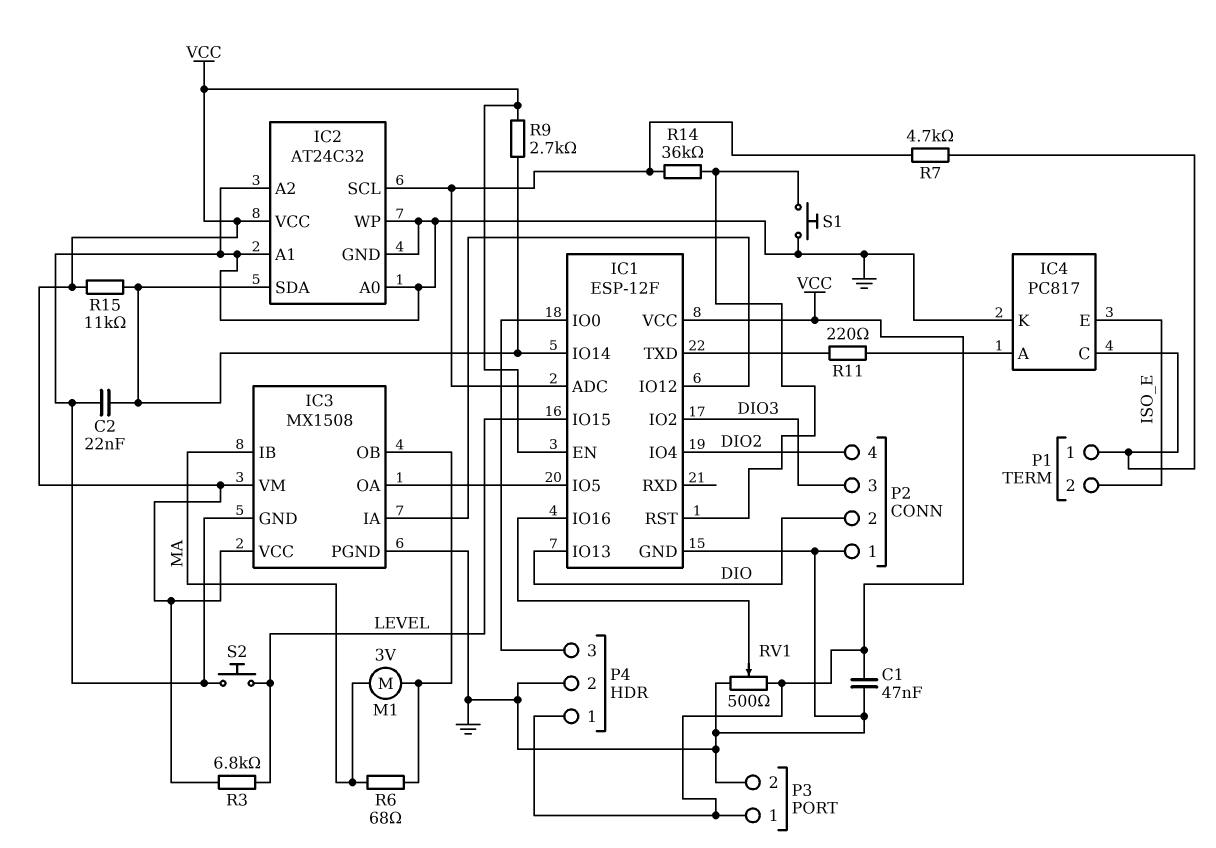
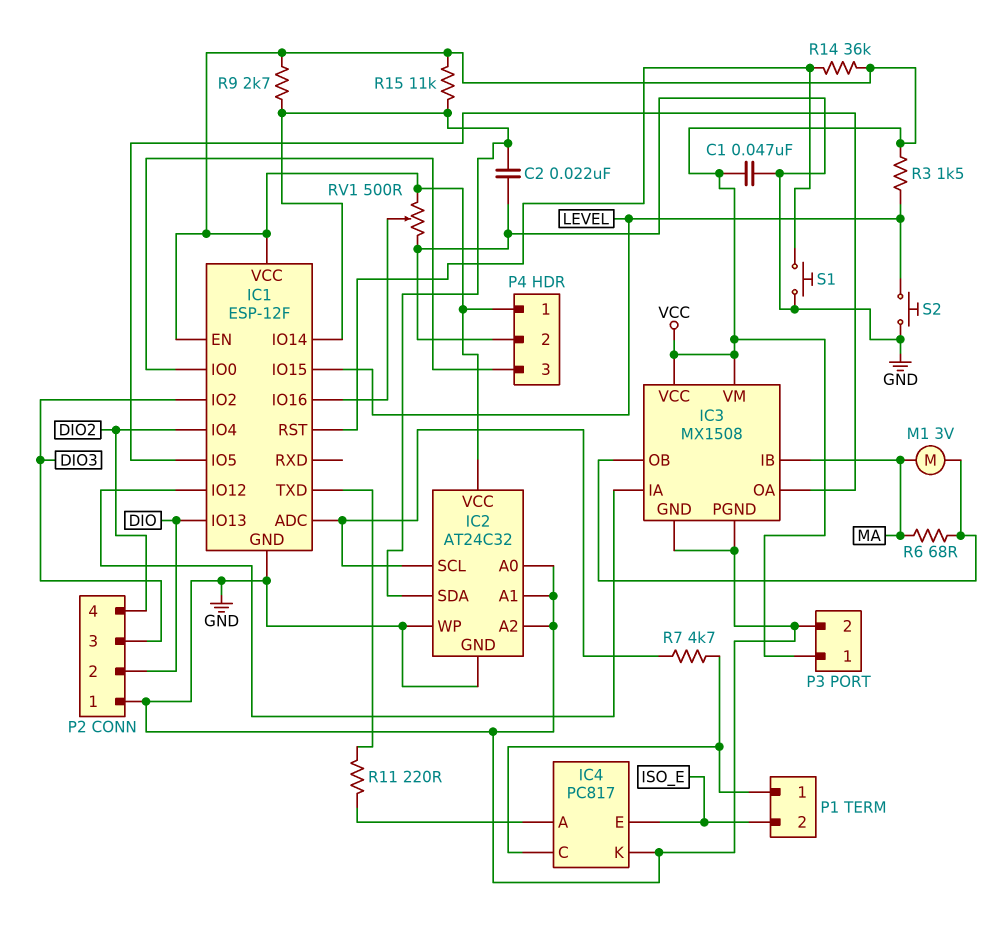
R3: 6.8k (LEVEL, VCC) -> 1.5k (LEVEL, VCC)
R14: 36k (IC1/ADC, IC1/RST) -> 36k (IC1/RST, VCC)

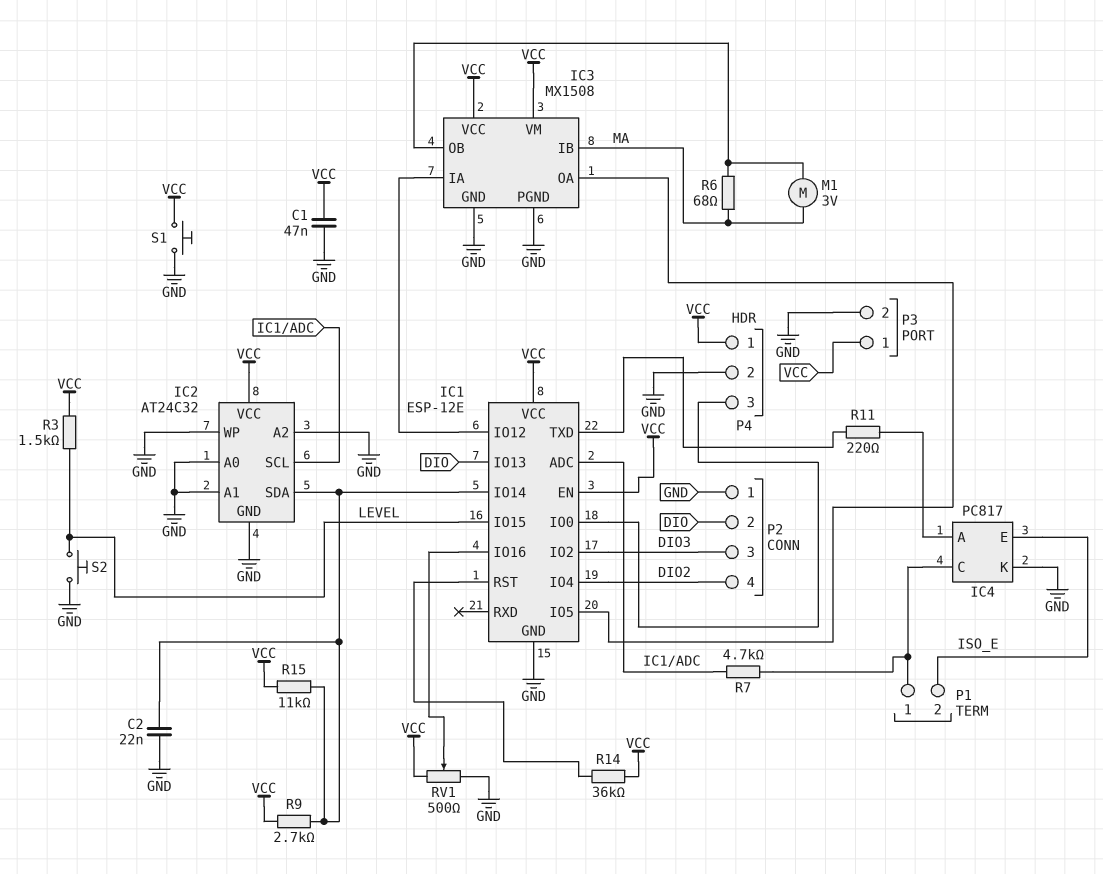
IC1: ESP-12F -> ESP-12E
S1: button (GND, IC1/RST) -> button (GND, VCC)

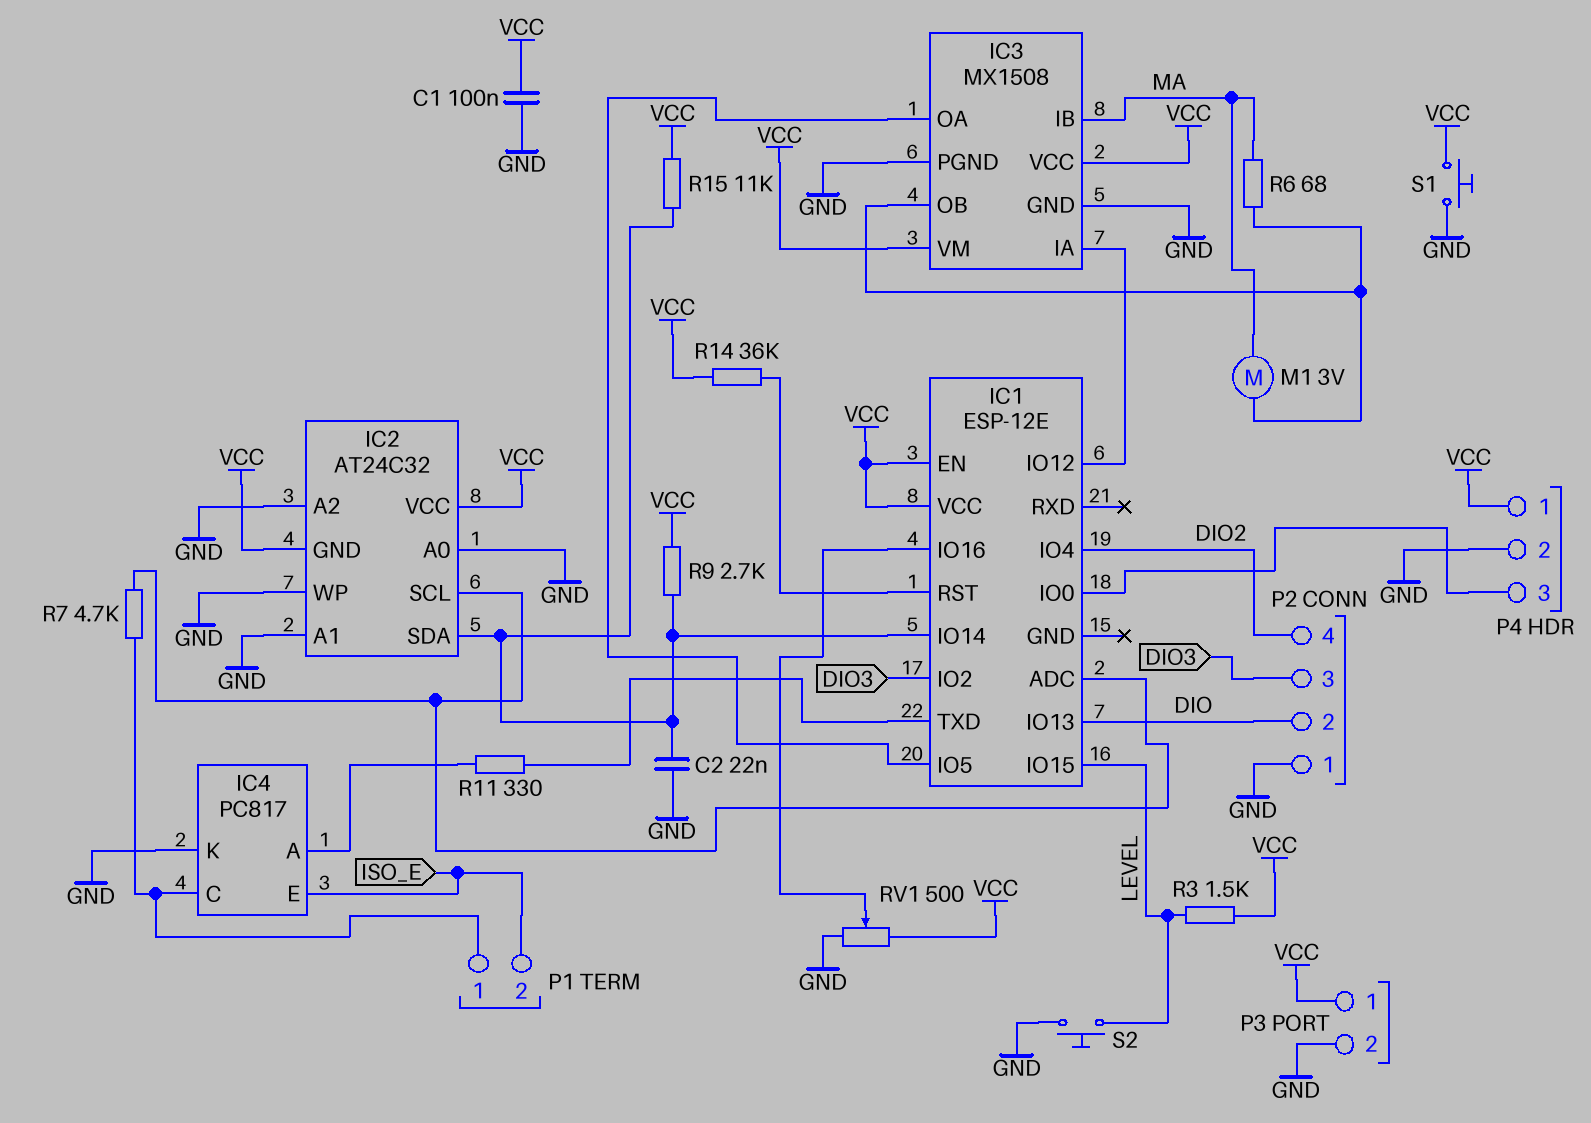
C1: 47nF (GND, VCC) -> 100nF (GND, VCC)
IC1 pin GND: GND -> none
IC2 pin GND: GND -> VCC
R11: 220 (IC1/TXD, IC4/A) -> 330 (IC1/TXD, IC4/A)

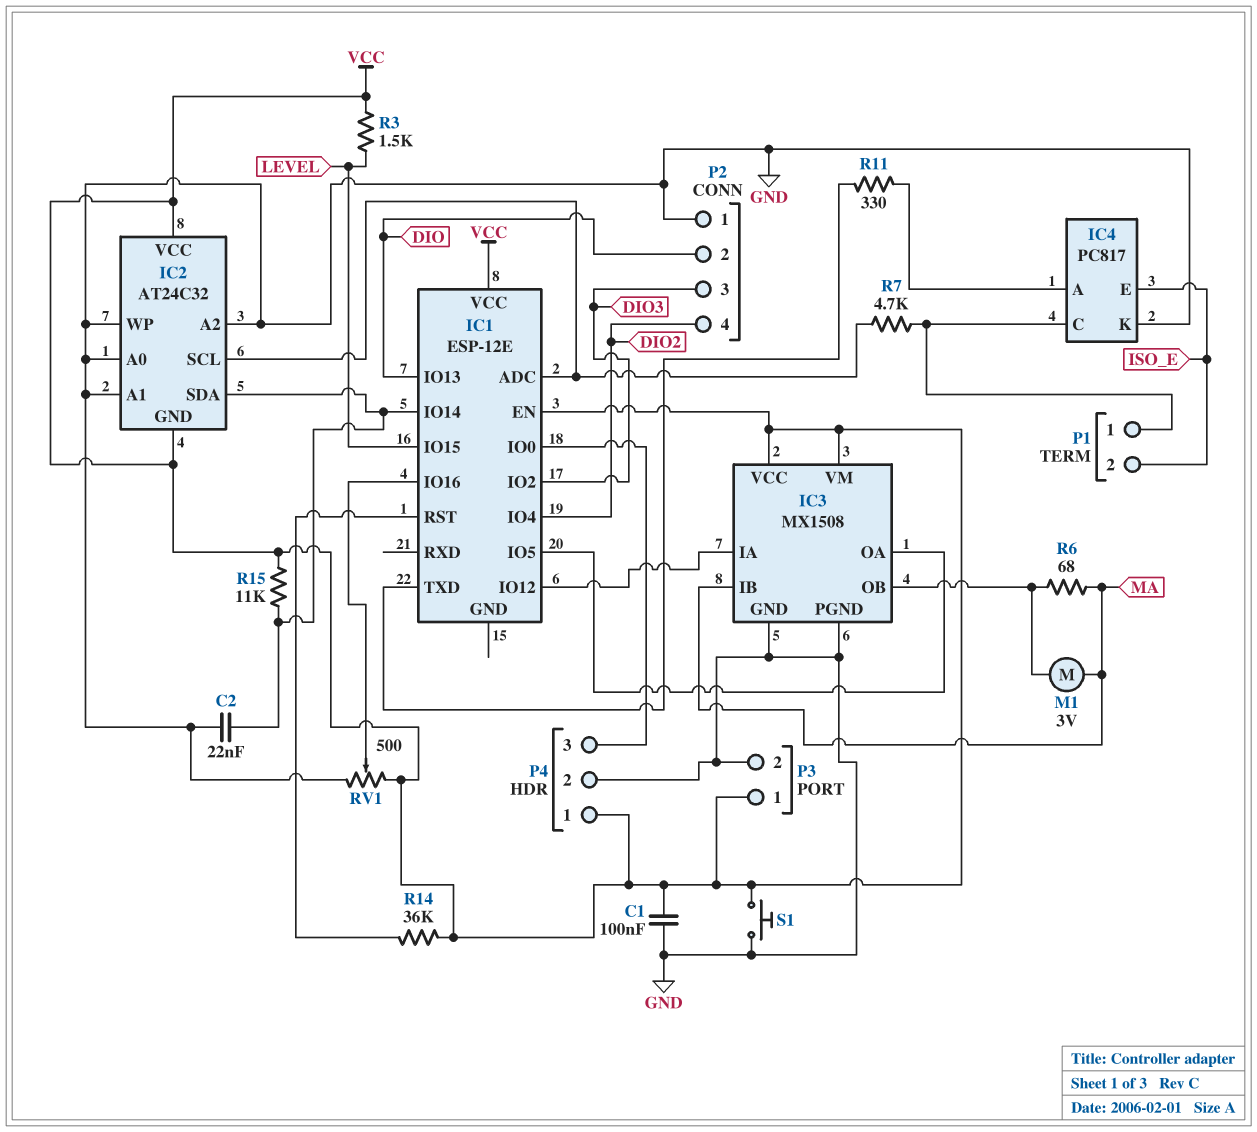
R9: 2.7k (IC1/IO14, VCC) -> none
S2: button (GND, LEVEL) -> none

